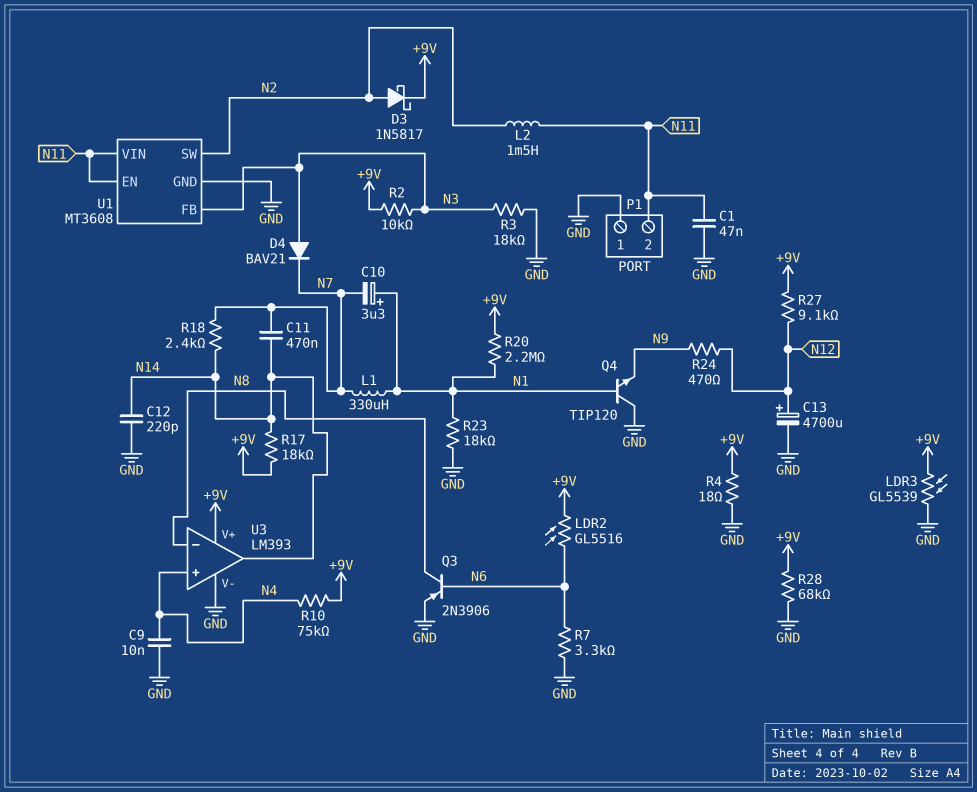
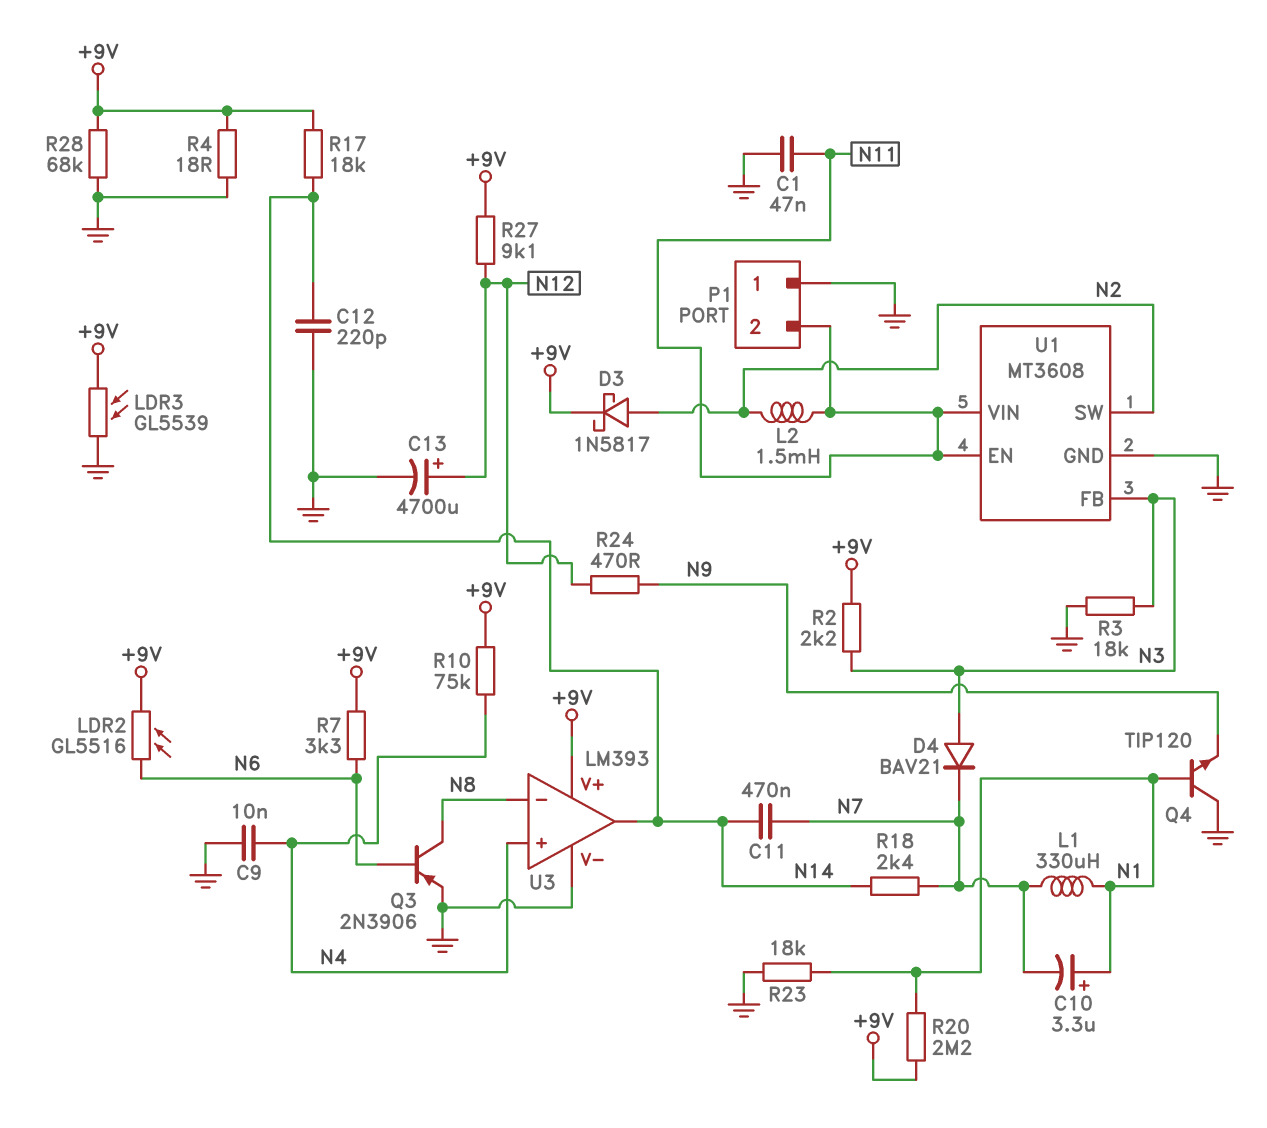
R2: 10k (+9V, N3) -> 2.2k (+9V, N3)
R7: 3.3k (GND, N6) -> 3.3k (+9V, N6)

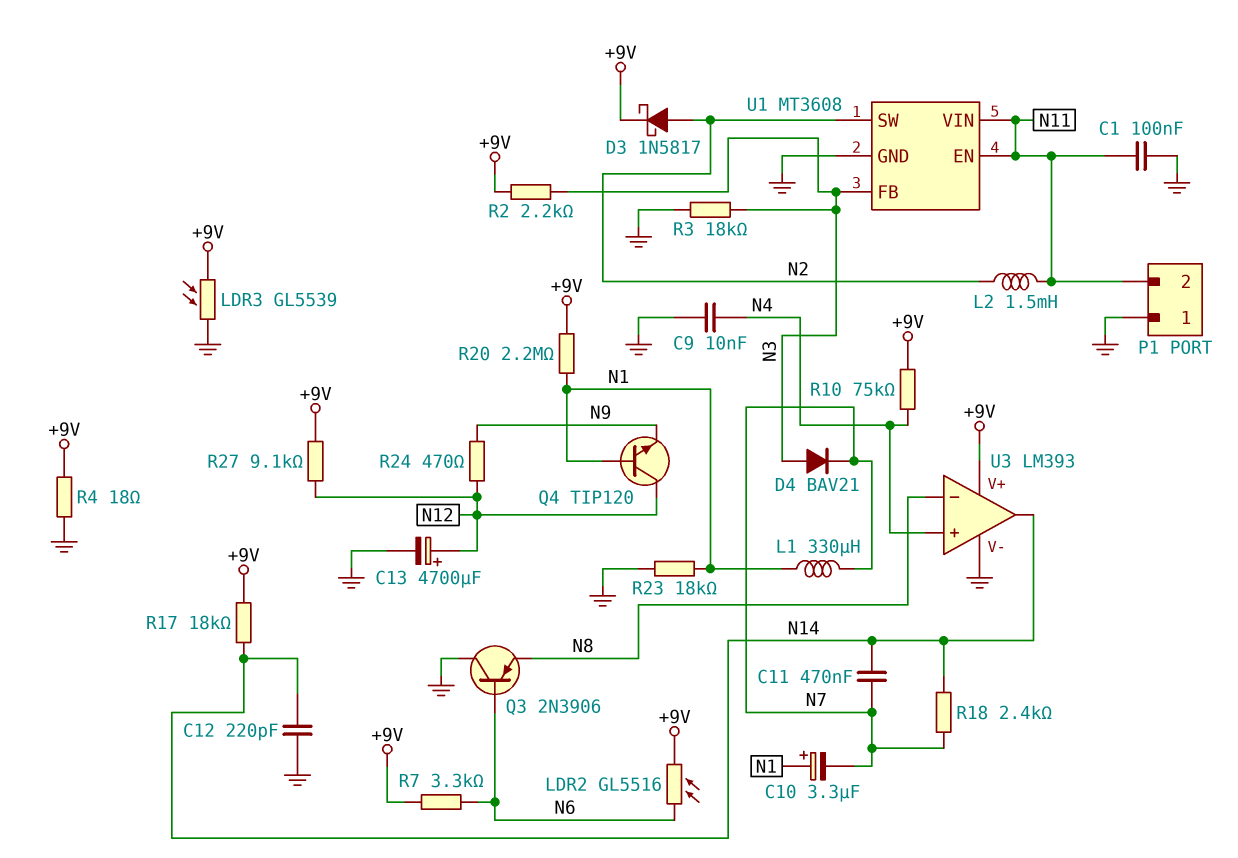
C1: 47nF (GND, N11) -> 100nF (GND, N11)
Q3: PNP 2N3906 (B N6, C N8, E GND) -> PNP 2N3906 (B N6, C GND, E N8)
Q4: NPN TIP120 (B N1, C GND, E N9) -> NPN TIP120 (B N1, C N12, E N9)
R28: 68k (+9V, GND) -> none

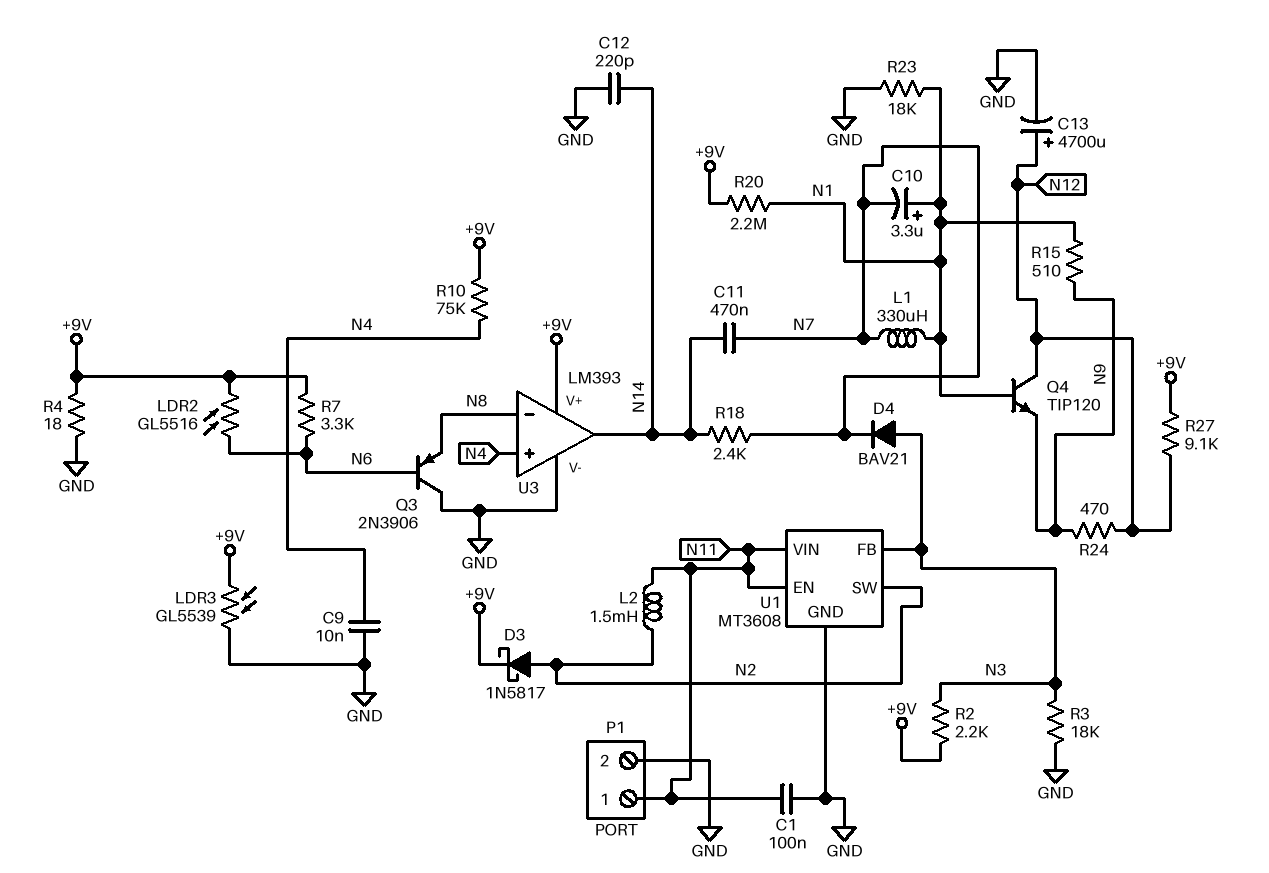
P1 pin 1: GND -> N11
P1 pin 2: N11 -> GND
R15: none -> 510 (N1, N9)
R17: 18k (+9V, N14) -> none

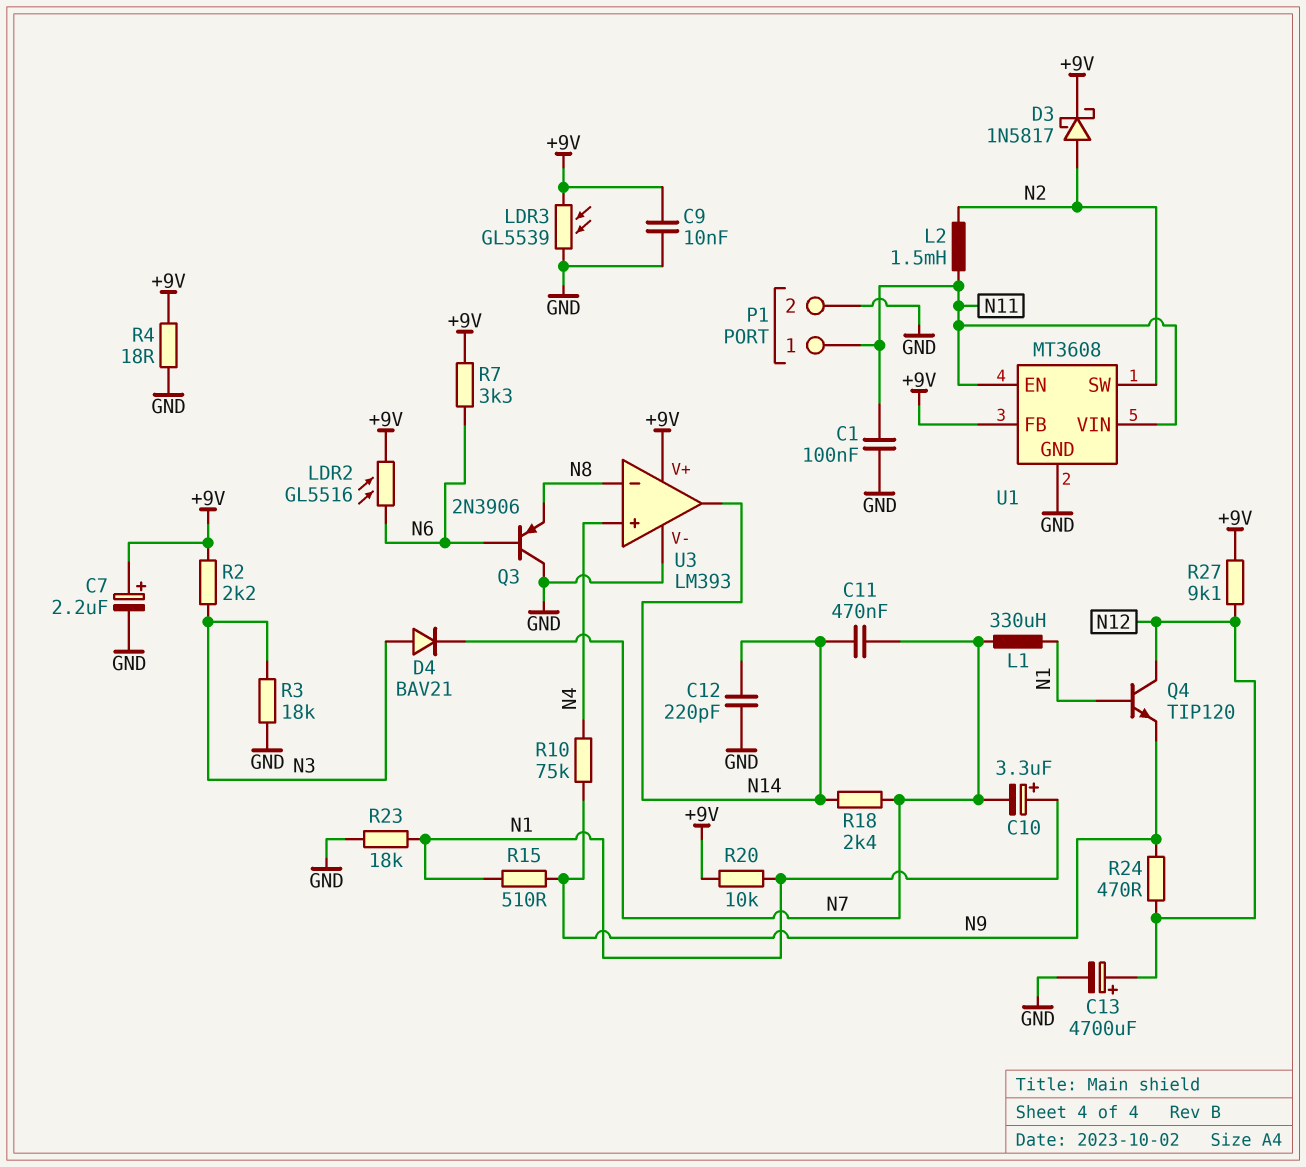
C7: none -> 2.2uF (plus +9V, minus GND)
C9: 10nF (GND, N4) -> 10nF (+9V, GND)
R10: 75k (+9V, N4) -> 75k (N4, N9)
R20: 2.2M (+9V, N1) -> 10k (+9V, N1)
U1 pin FB: N3 -> +9V

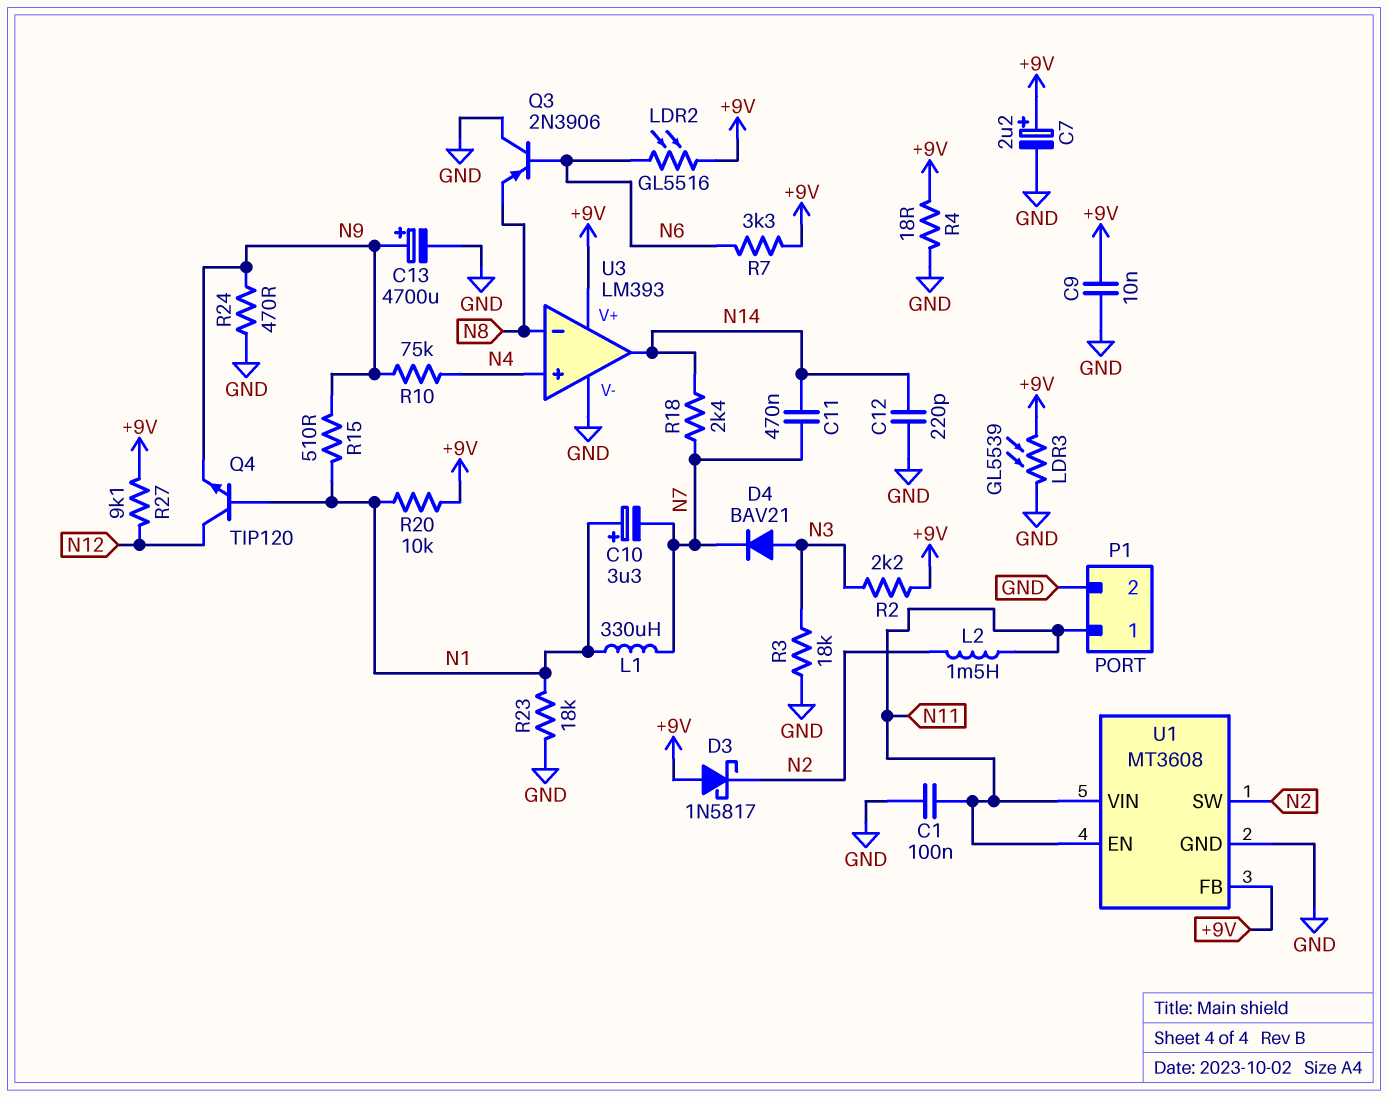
C13: 4700uF (plus N12, minus GND) -> 4700uF (plus N9, minus GND)
D3: schottky 1N5817 (A N2, K +9V) -> schottky 1N5817 (A +9V, K N2)
R24: 470 (N9, N12) -> 470 (GND, N9)

